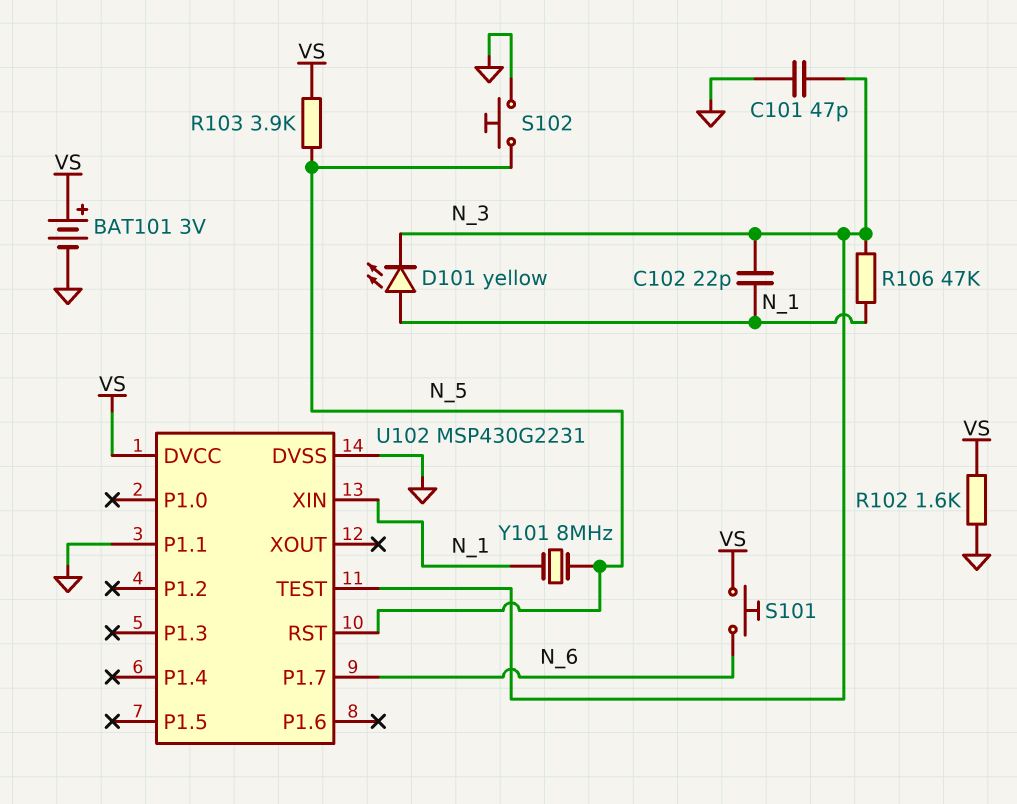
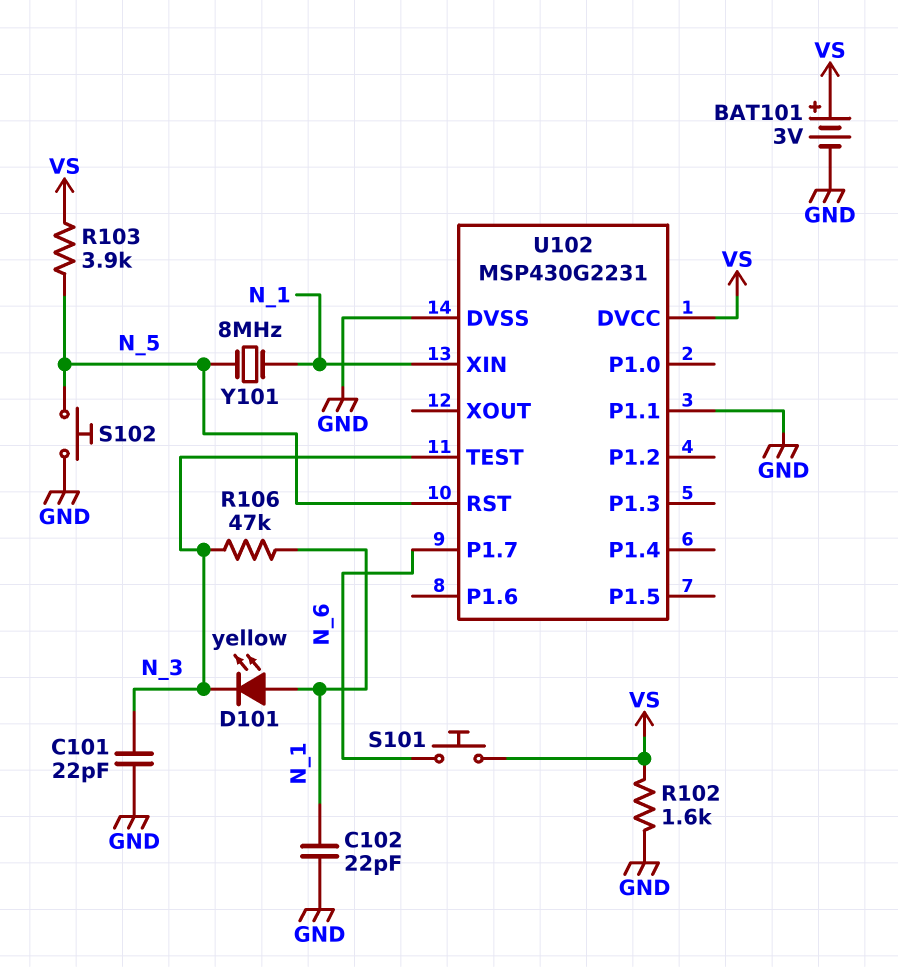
C101: 47pF (GND, N_3) -> 22pF (GND, N_3)
C102: 22pF (N_1, N_3) -> 22pF (GND, N_1)

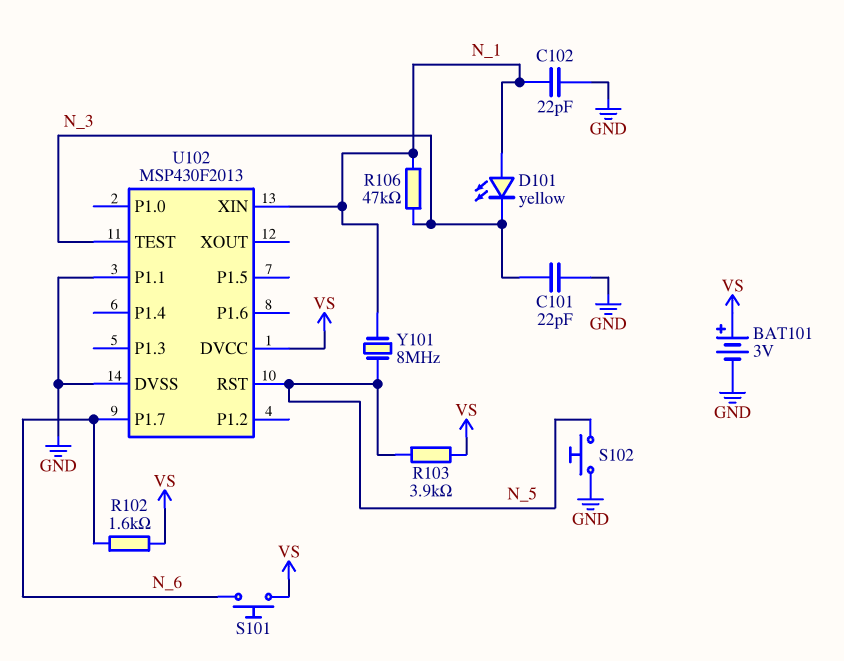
R102: 1.6k (GND, VS) -> 1.6k (N_6, VS)
U102: MSP430G2231 -> MSP430F2013

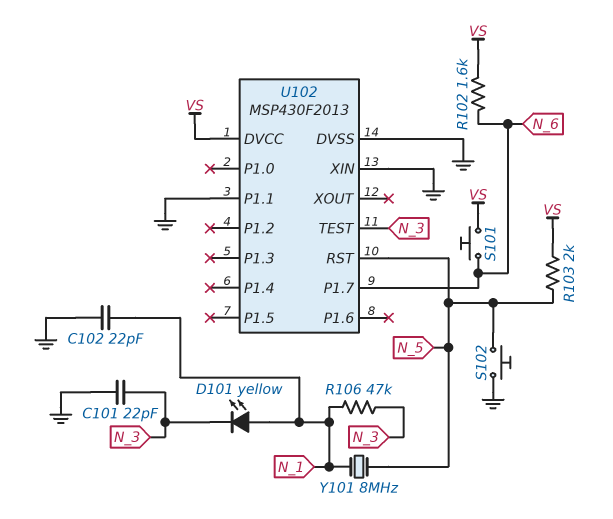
BAT101: 3V (plus VS, minus GND) -> none
R103: 3.9k (N_5, VS) -> 2k (N_5, VS)
U102 pin XIN: N_1 -> GND

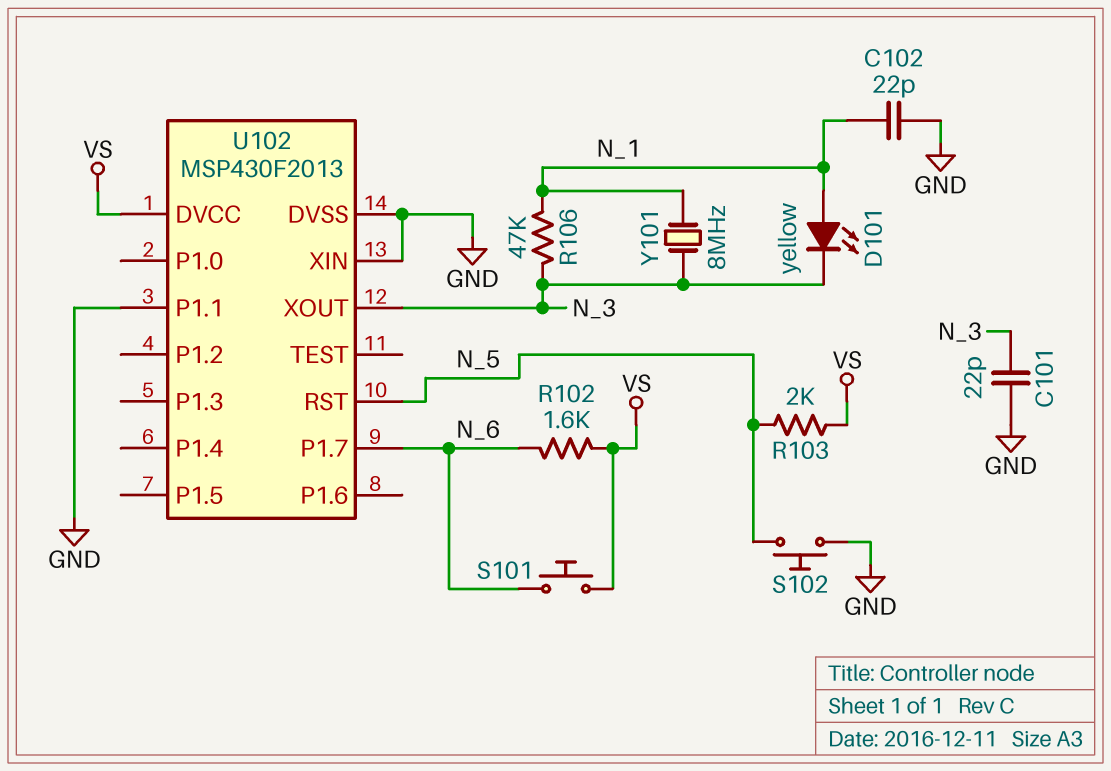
U102 pin TEST: N_3 -> none
U102 pin XOUT: none -> N_3
Y101: 8MHz (N_1, N_5) -> 8MHz (N_1, N_3)

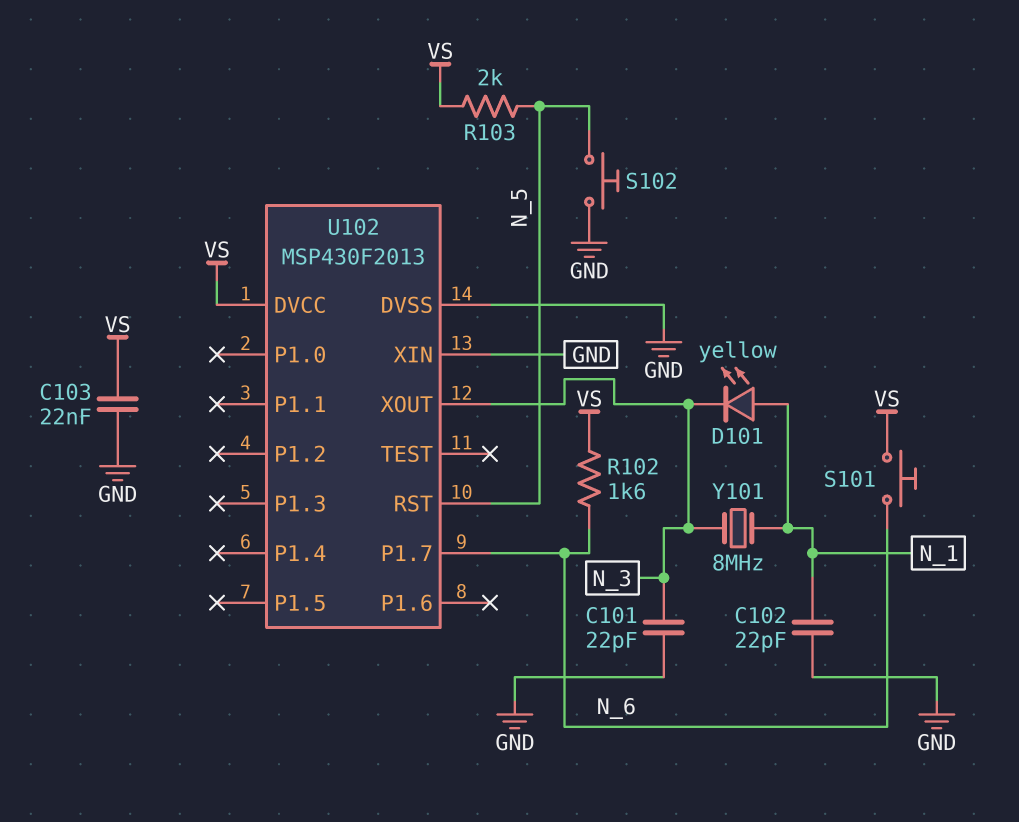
C103: none -> 22nF (GND, VS)
R106: 47k (N_1, N_3) -> none
U102 pin P1.1: GND -> none

